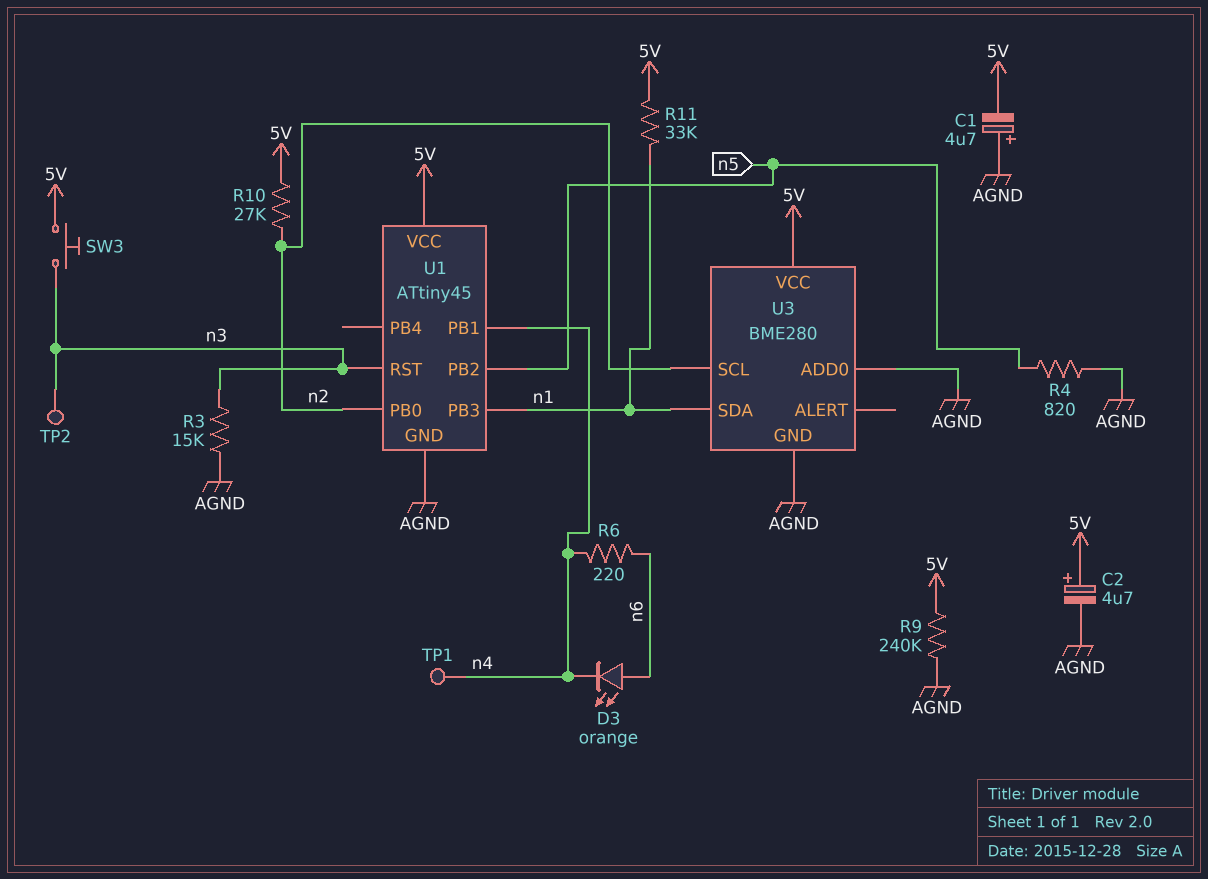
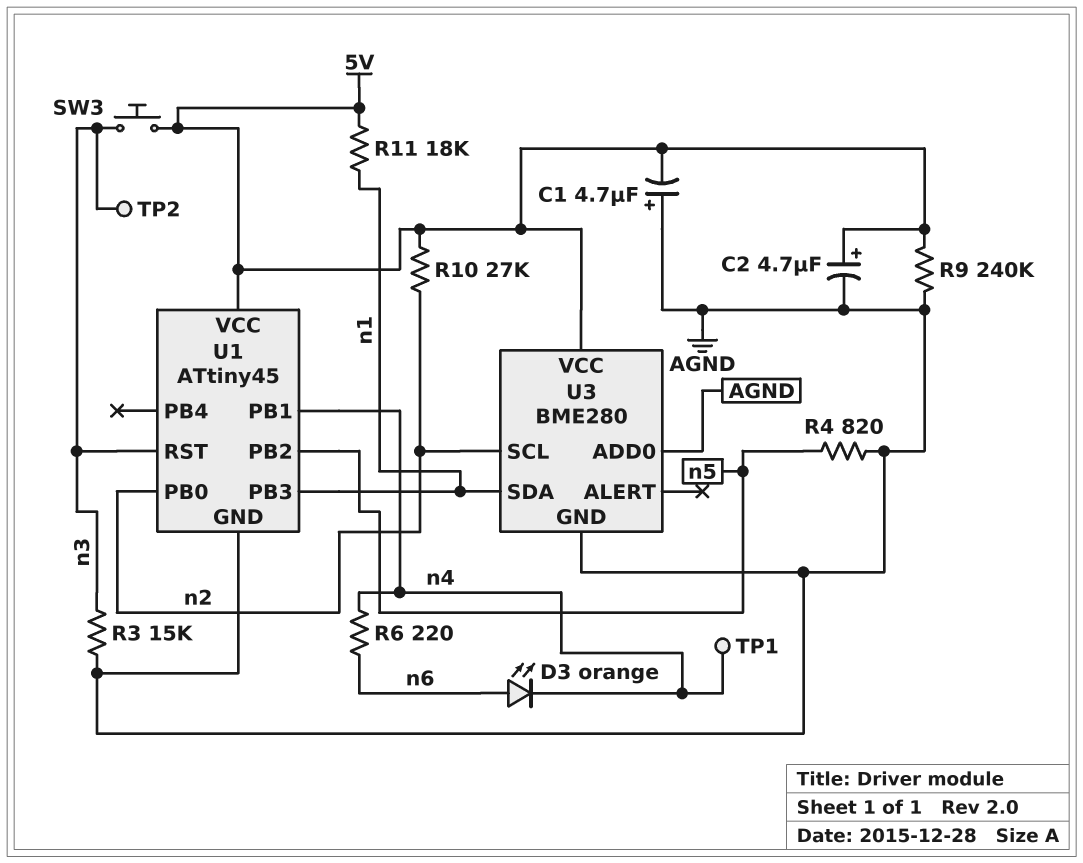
R11: 33k (5V, n1) -> 18k (5V, n1)

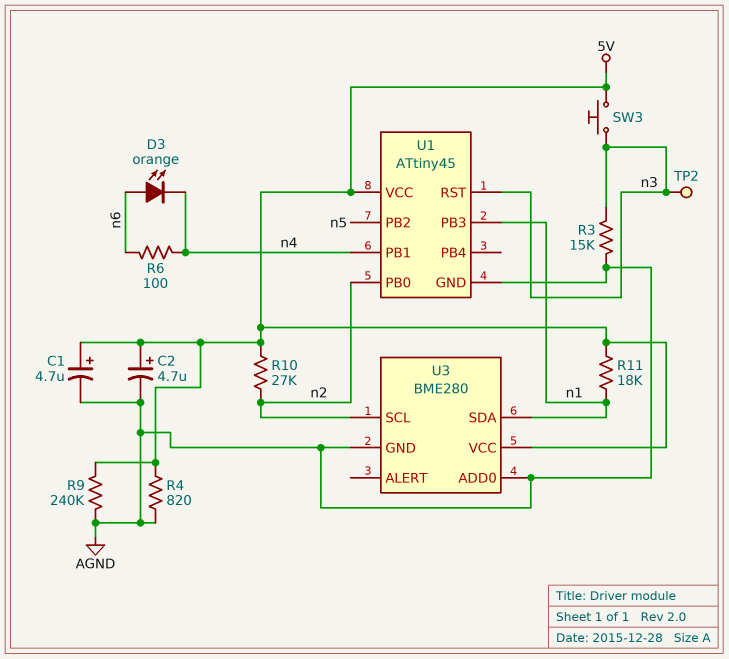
C1: 4.7uF (plus AGND, minus 5V) -> 4.7uF (plus 5V, minus AGND)
R4: 820 (AGND, n5) -> 820 (5V, AGND)
R6: 220 (n4, n6) -> 100 (n4, n6)
TP1: test point (n4) -> none

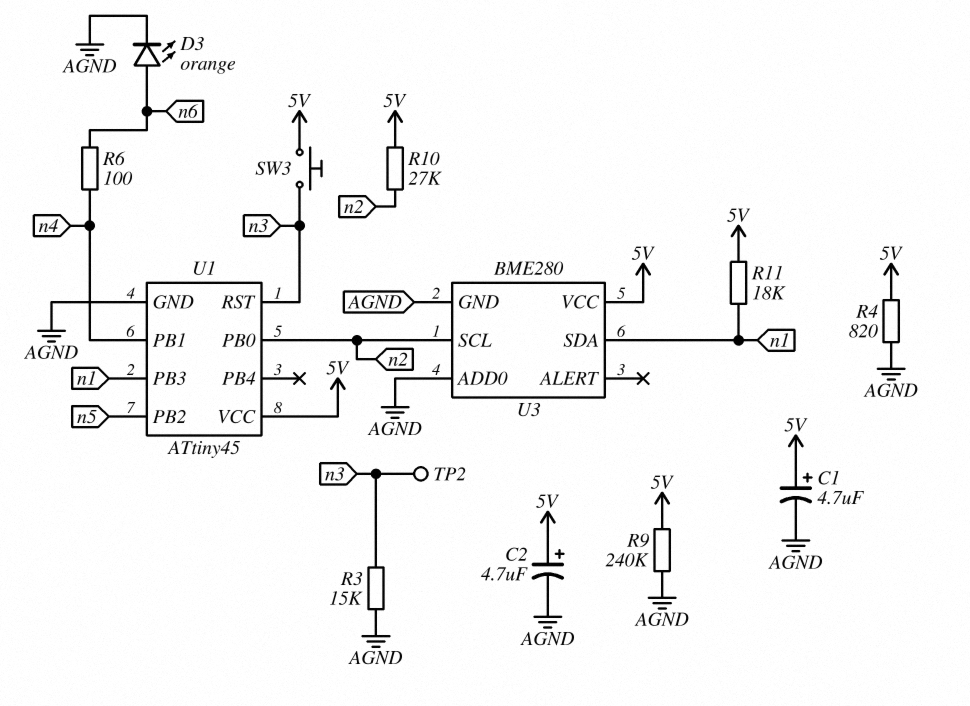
D3: LED orange (A n6, K n4) -> LED orange (A n6, K AGND)

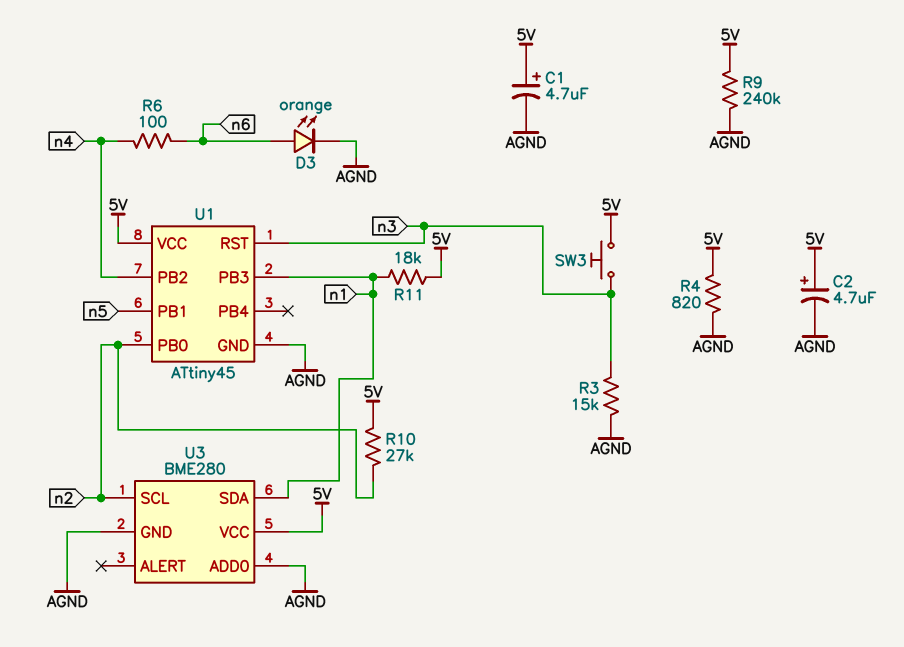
TP2: test point (n3) -> none
U1 pin PB1: n4 -> n5
U1 pin PB2: n5 -> n4

